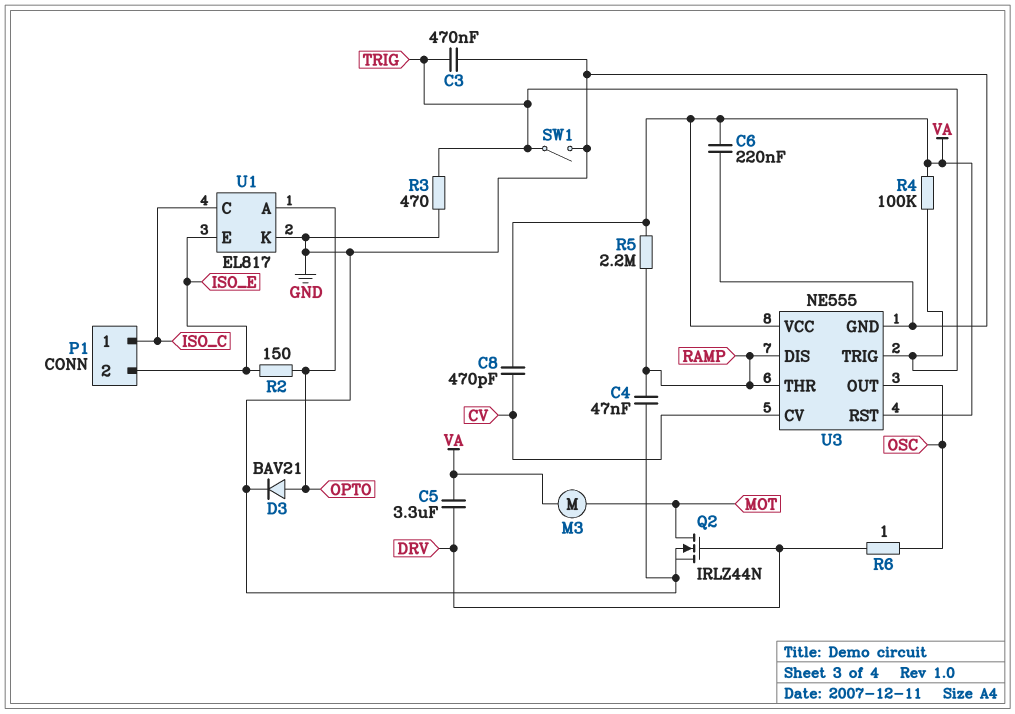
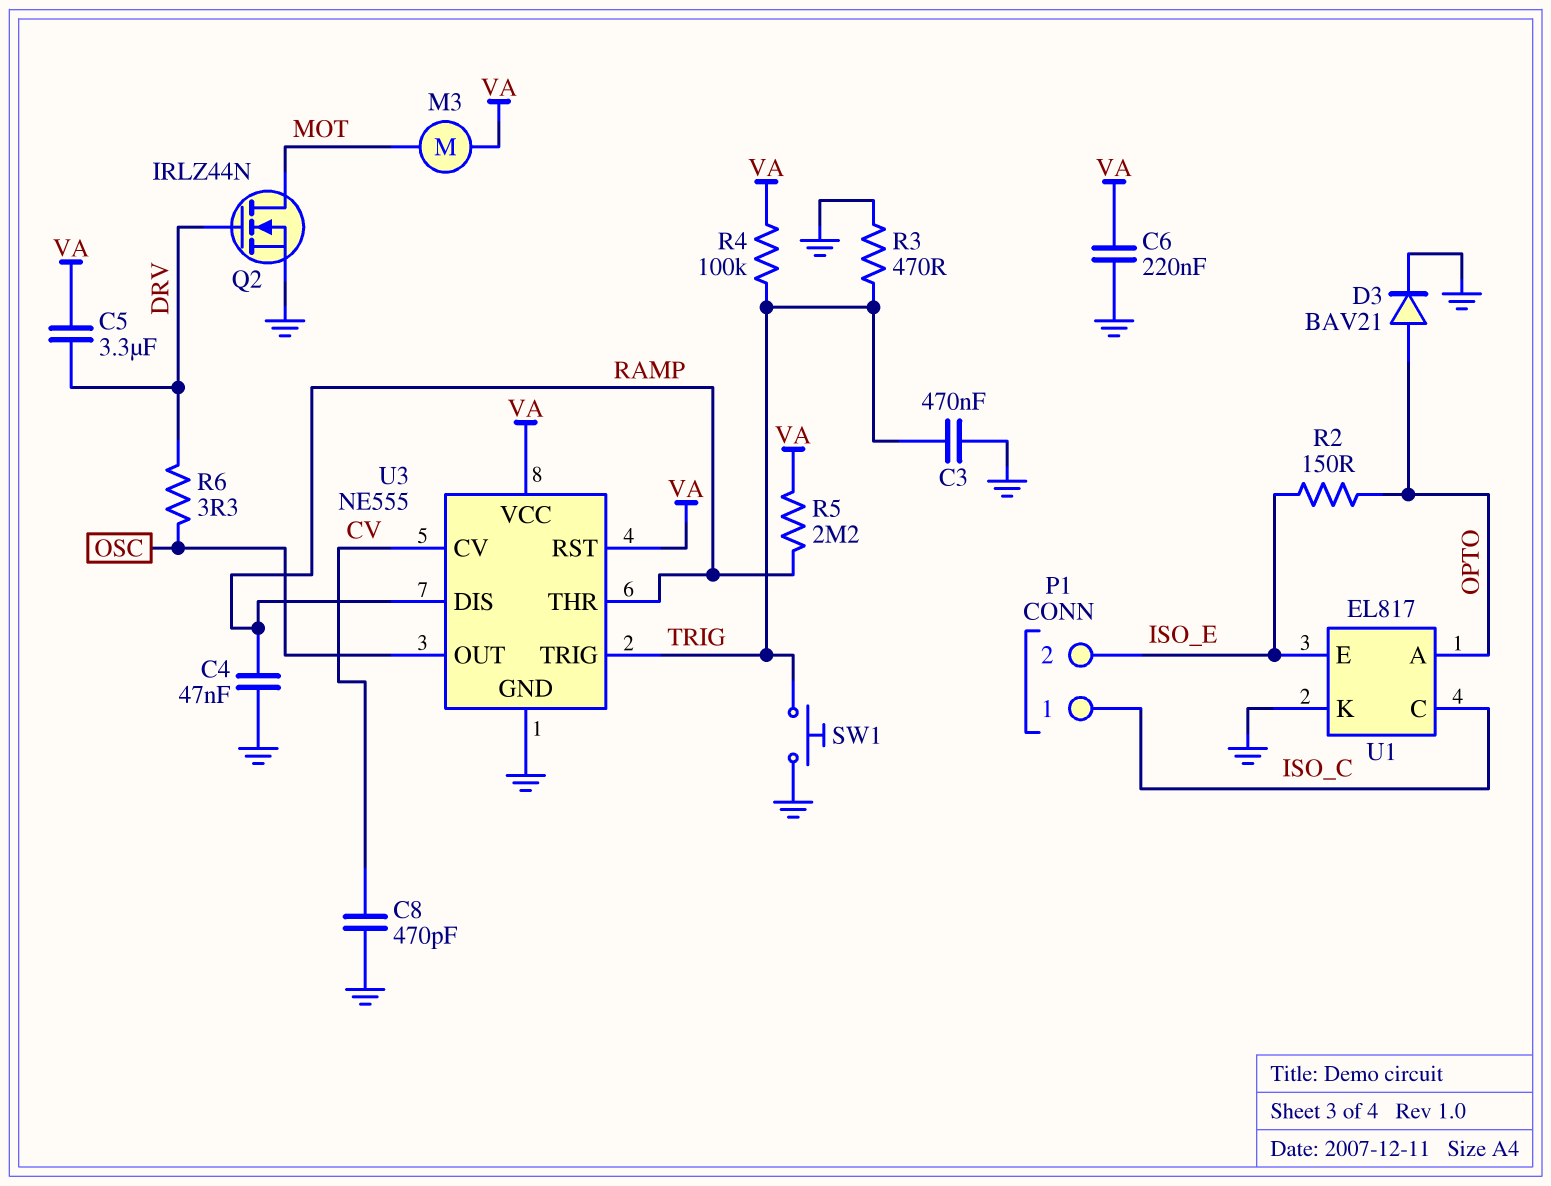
C8: 470pF (CV, VA) -> 470pF (CV, GND)
R6: 1 (DRV, OSC) -> 3.3 (DRV, OSC)
SW1: switch (GND, TRIG) -> button (GND, TRIG)

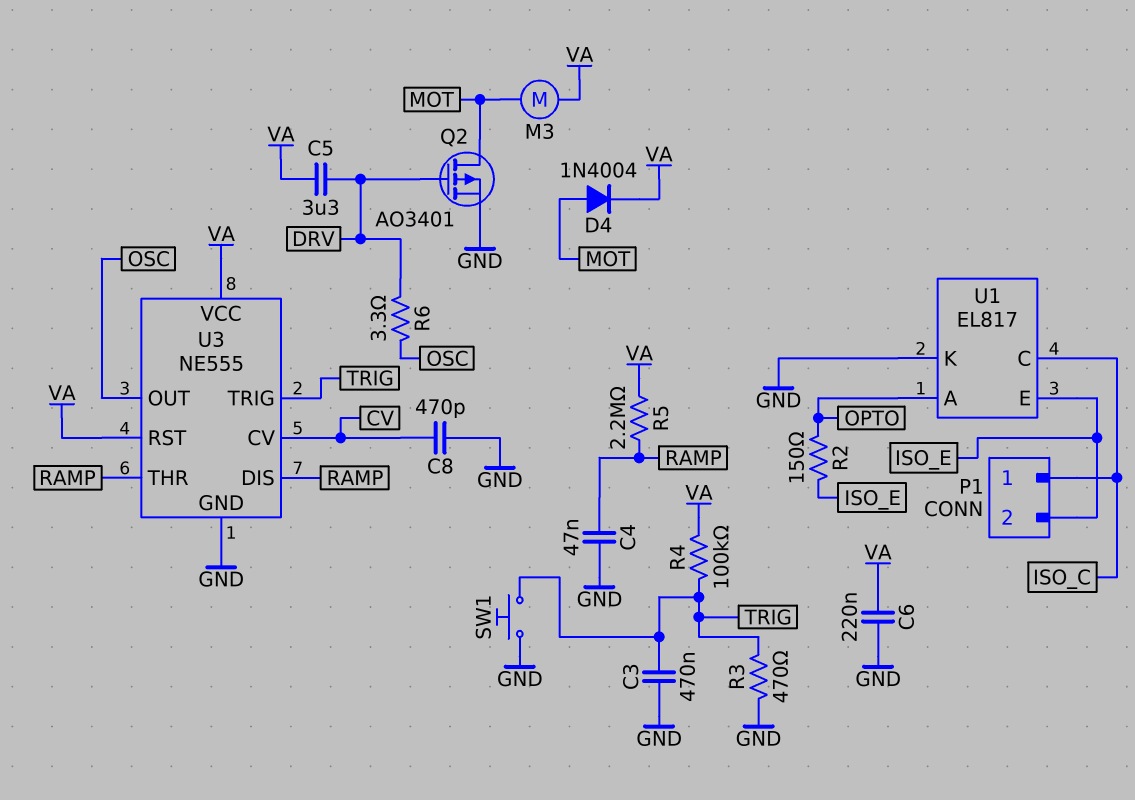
D3: diode BAV21 (A OPTO, K GND) -> none
D4: none -> diode 1N4004 (A MOT, K VA)
Q2: NMOS IRLZ44N (G DRV, D MOT, S GND) -> PMOS AO3401 (G DRV, D MOT, S GND)

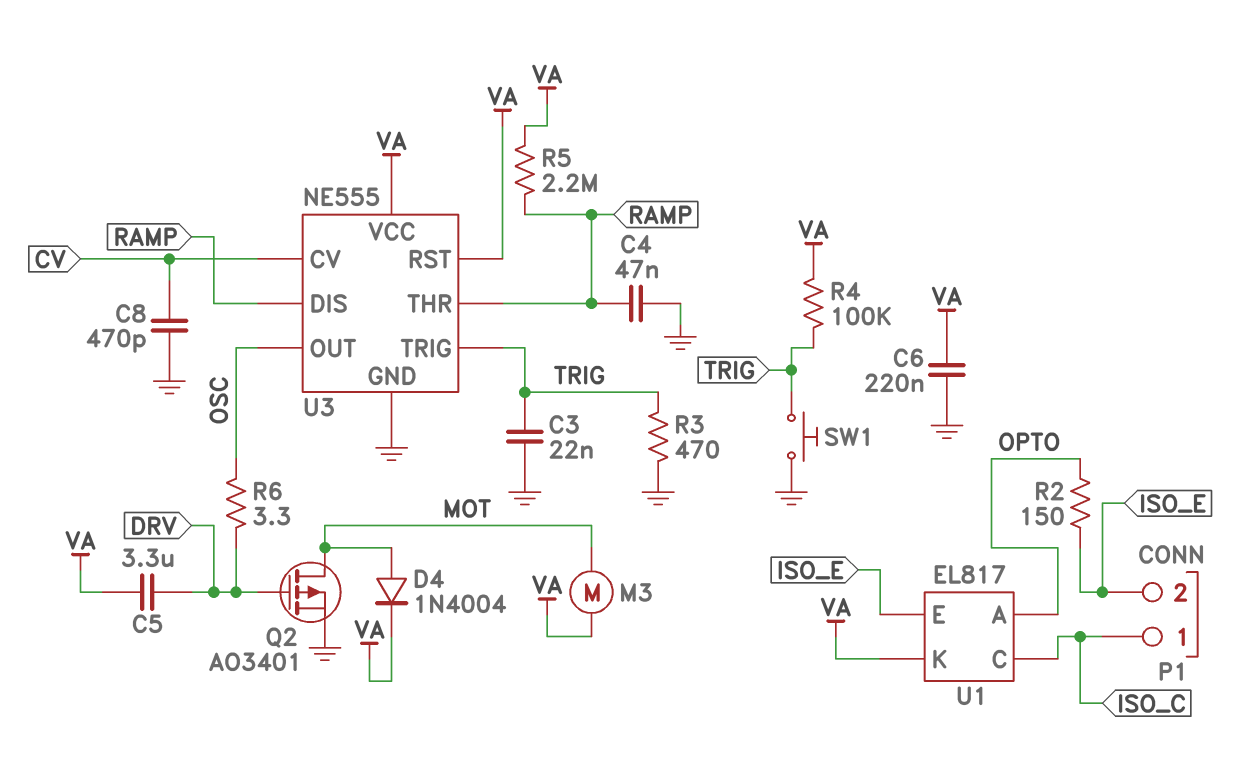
C3: 470nF (GND, TRIG) -> 22nF (GND, TRIG)
U1 pin K: GND -> VA

